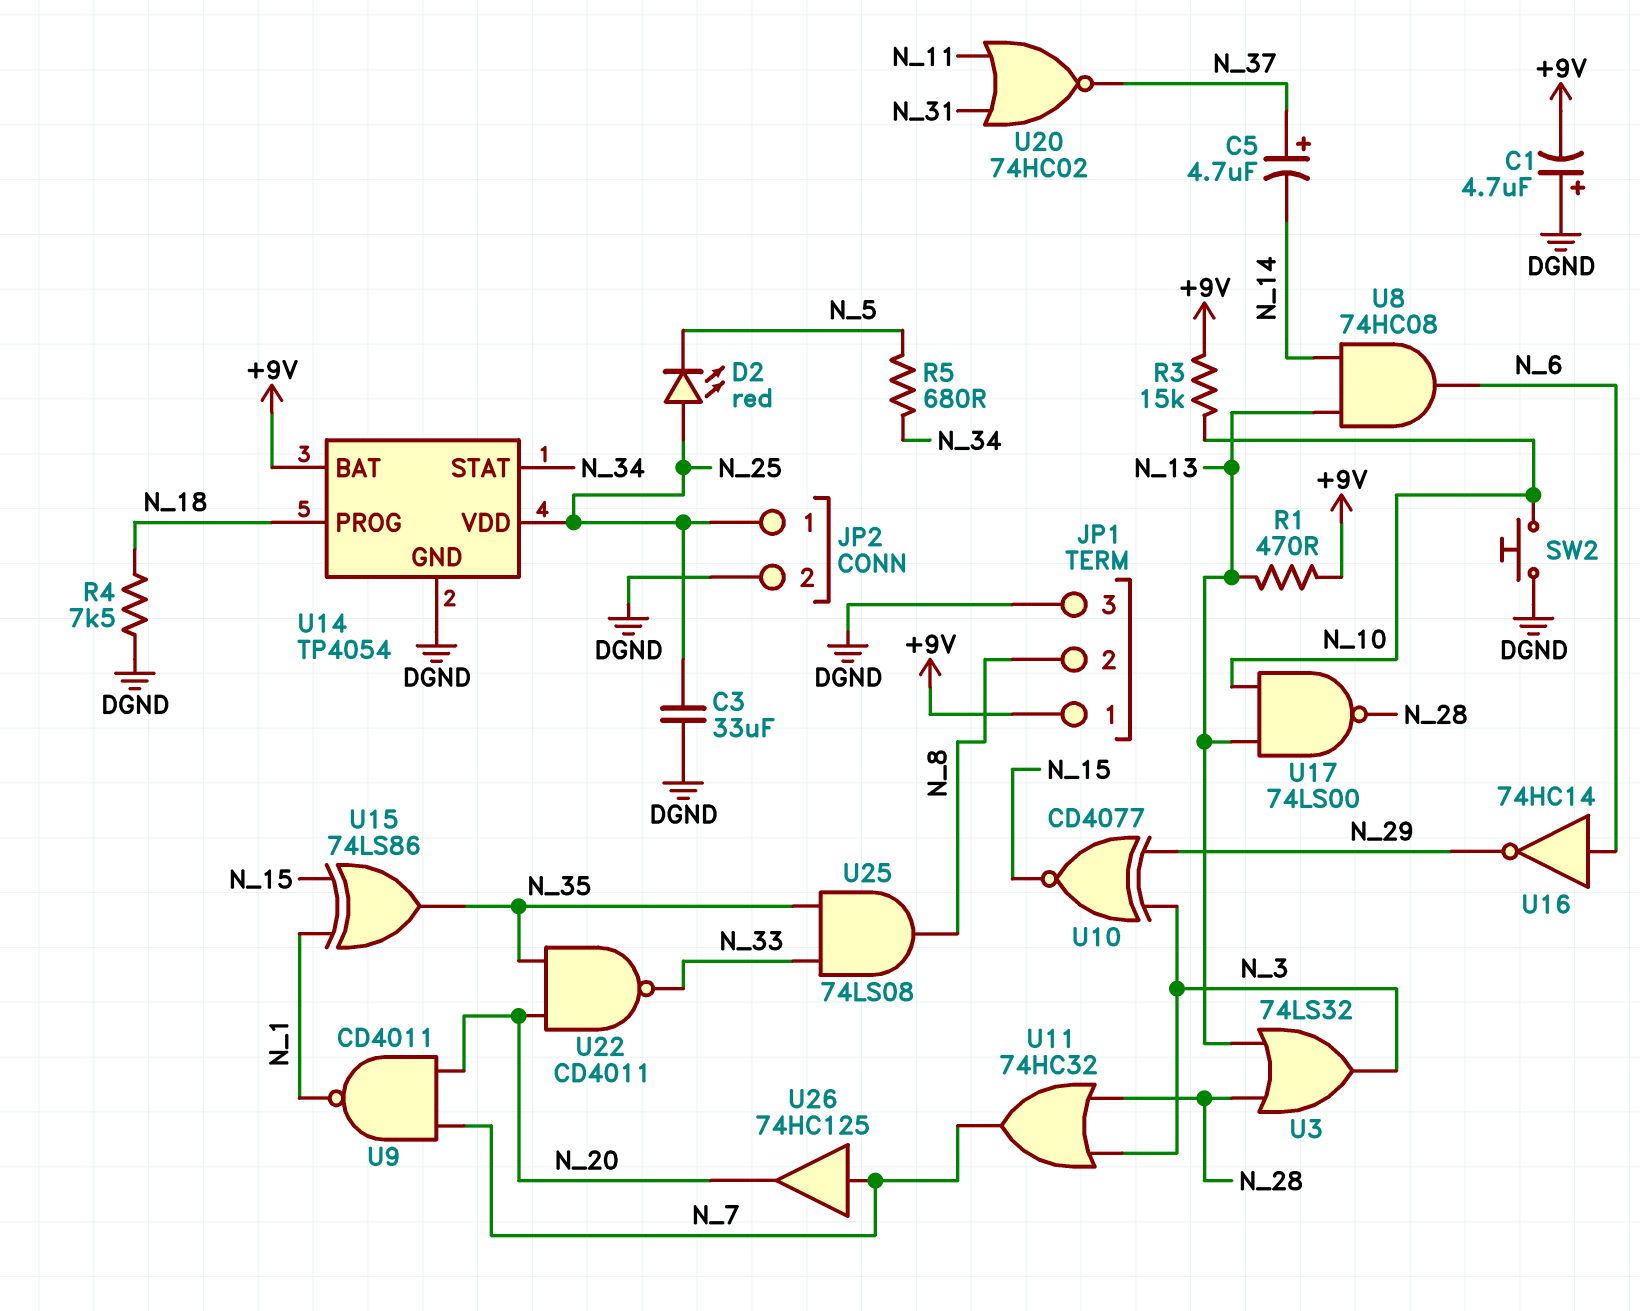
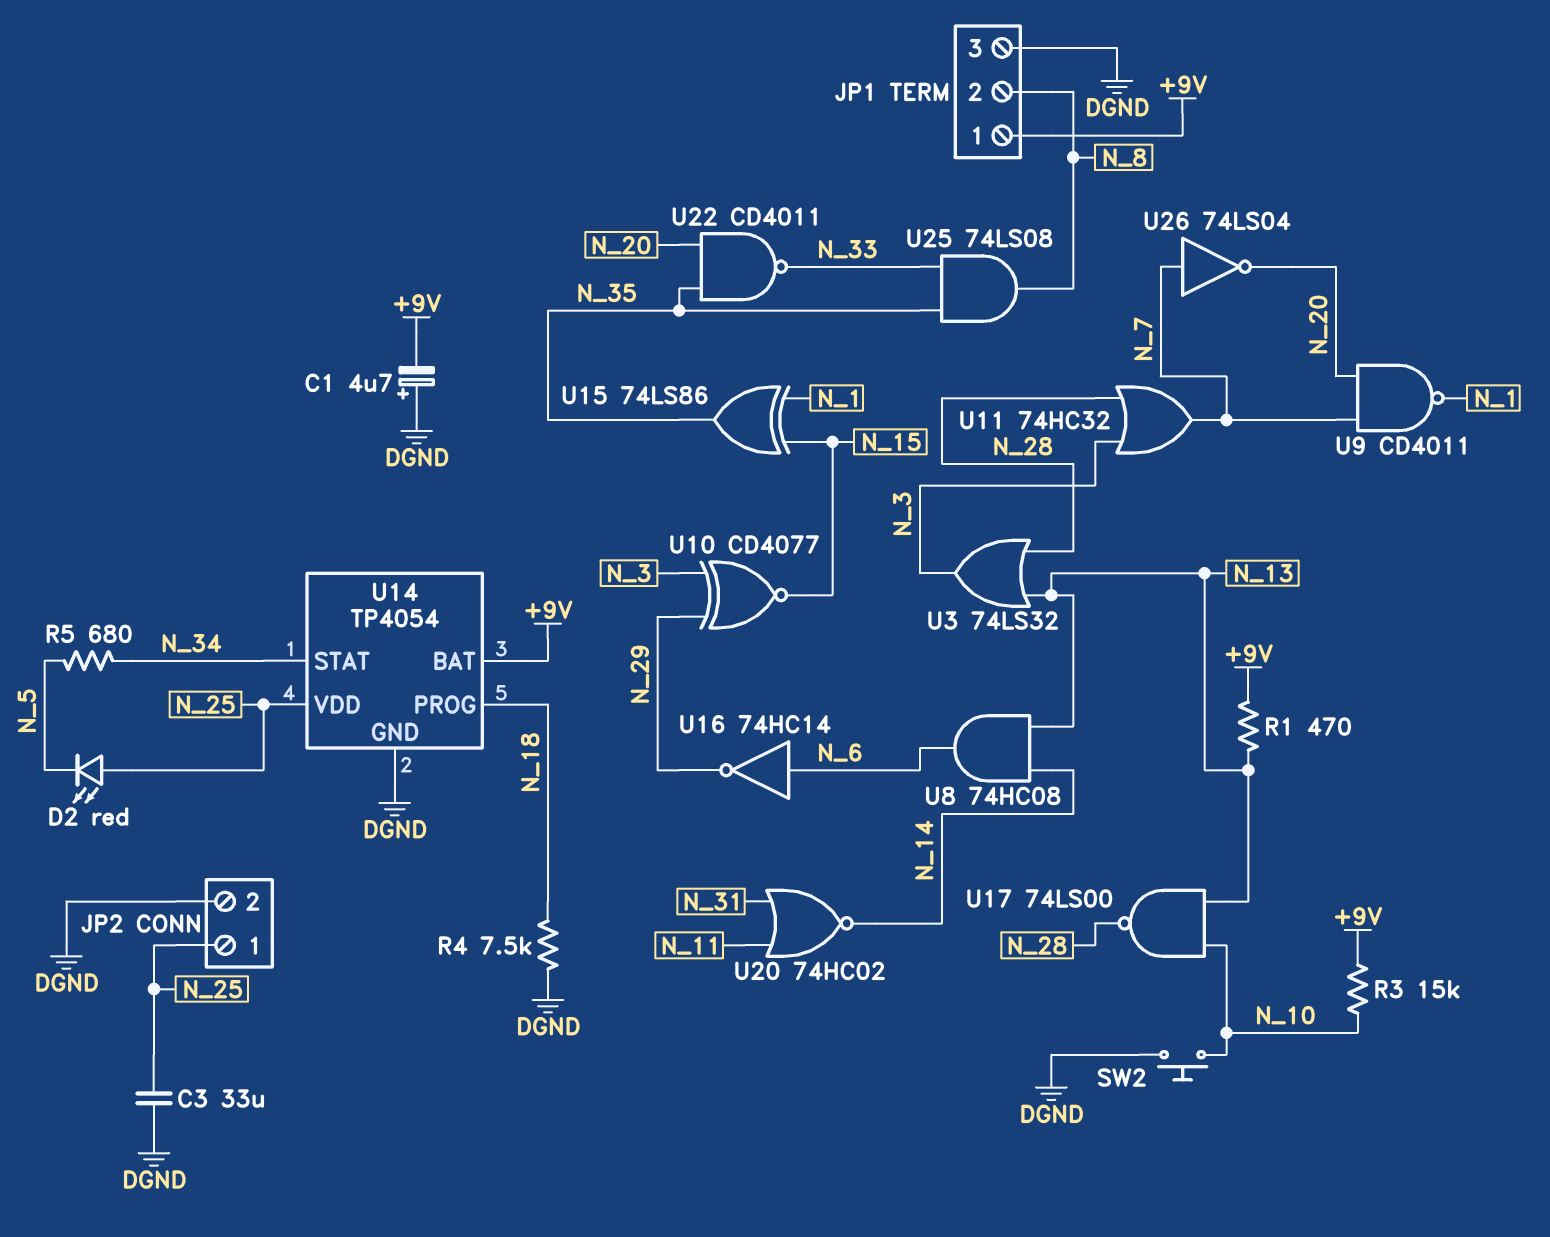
C5: 4.7uF (plus N_37, minus N_14) -> none
U20: NOR 74HC02 (in N_11, in N_31, out N_37) -> NOR 74HC02 (in N_11, in N_31, out N_14)
U26: buffer 74HC125 (in N_7, out N_20) -> NOT 74LS04 (in N_7, out N_20)

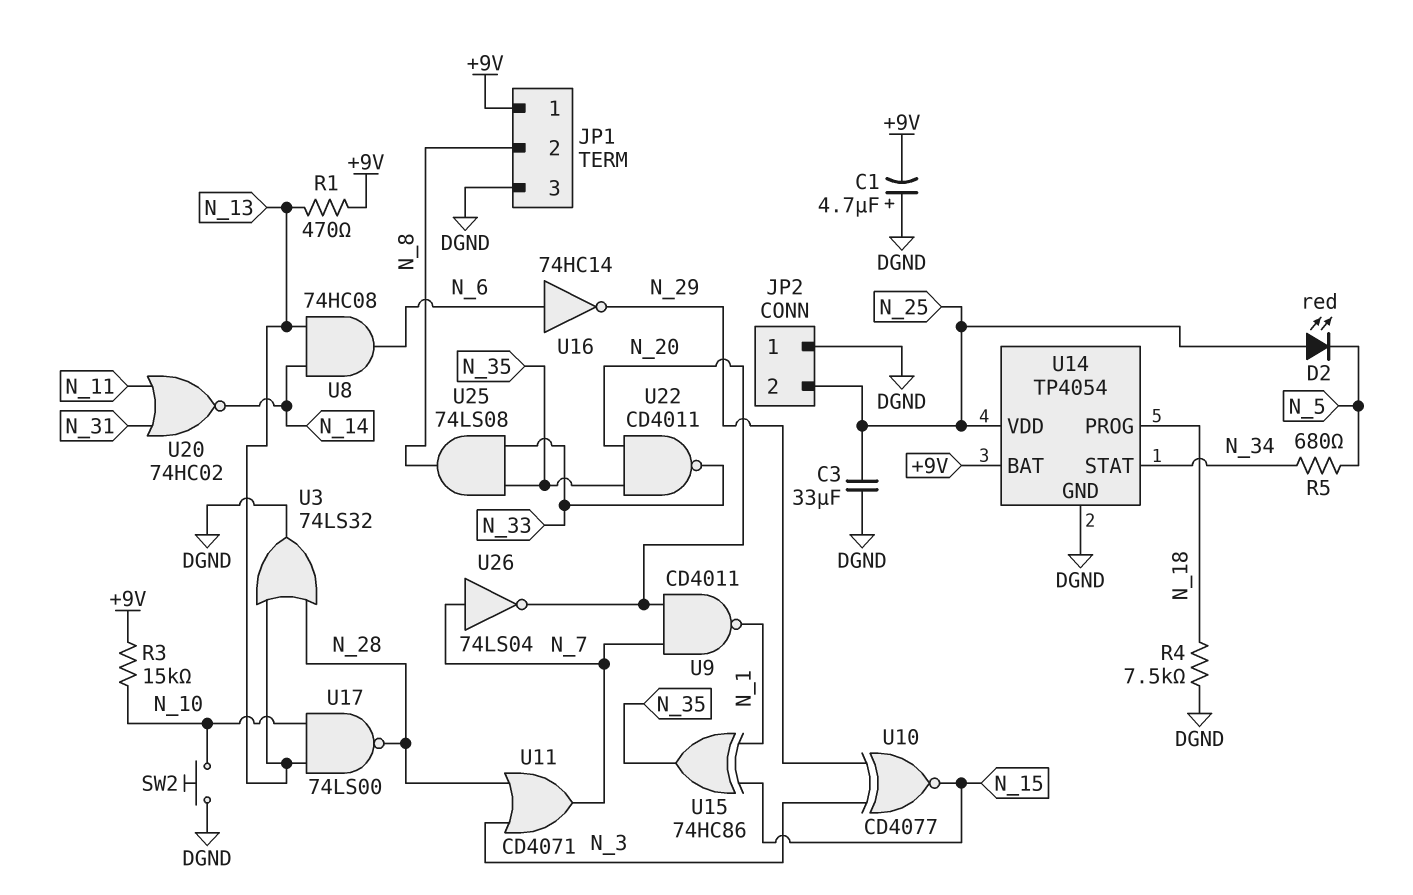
JP2 pin 1: N_25 -> DGND
JP2 pin 2: DGND -> N_25
U3: OR 74LS32 (in N_13, in N_28, out N_3) -> OR 74LS32 (in N_13, in N_28, out DGND)
U11: OR 74HC32 (in N_3, in N_28, out N_7) -> OR CD4071 (in N_3, in N_28, out N_7)
U15: XOR 74LS86 (in N_1, in N_15, out N_35) -> XOR 74HC86 (in N_1, in N_15, out N_35)

